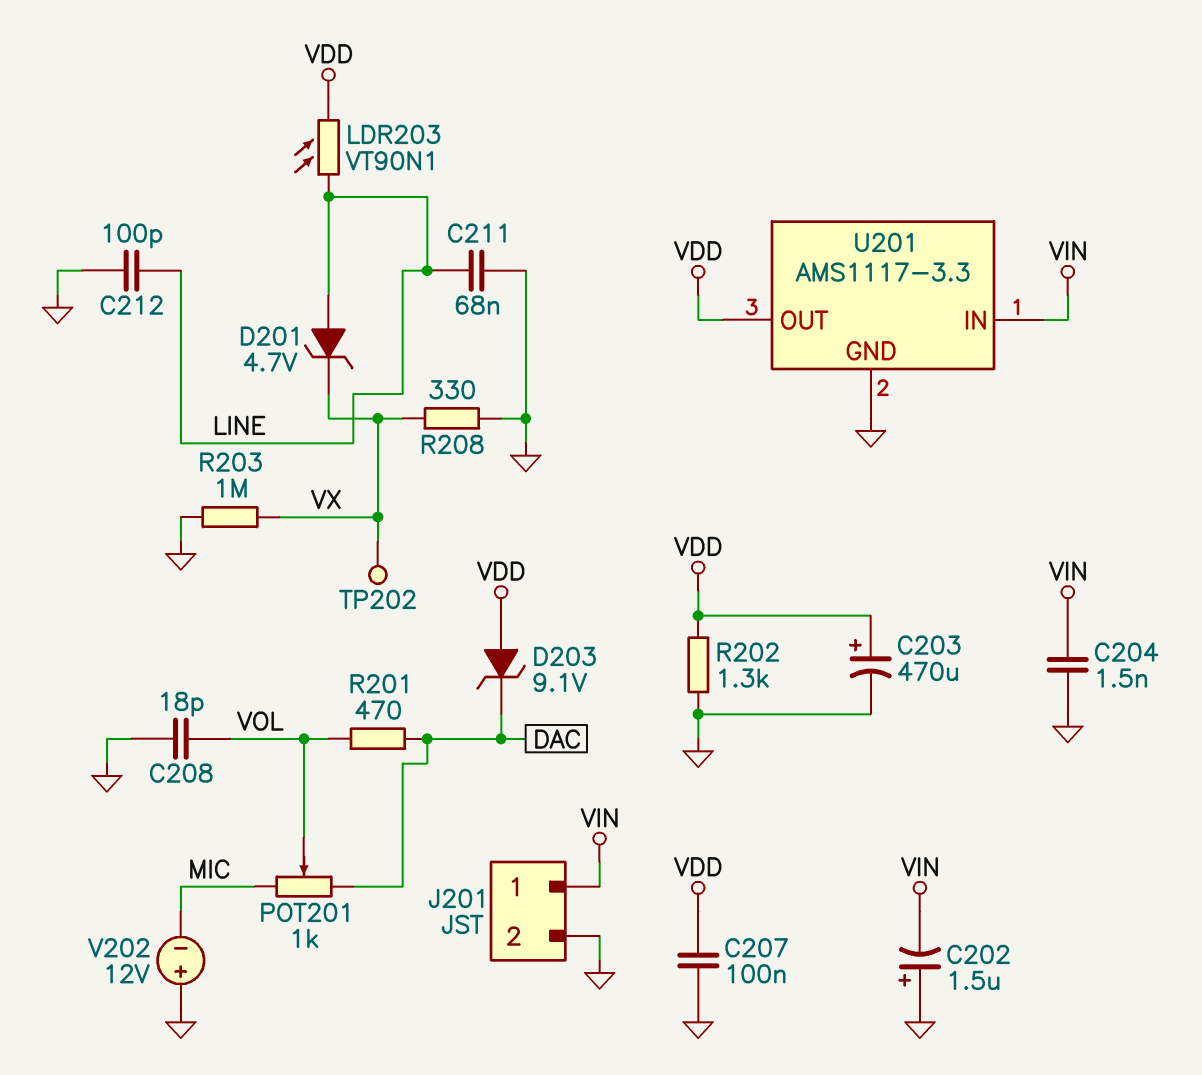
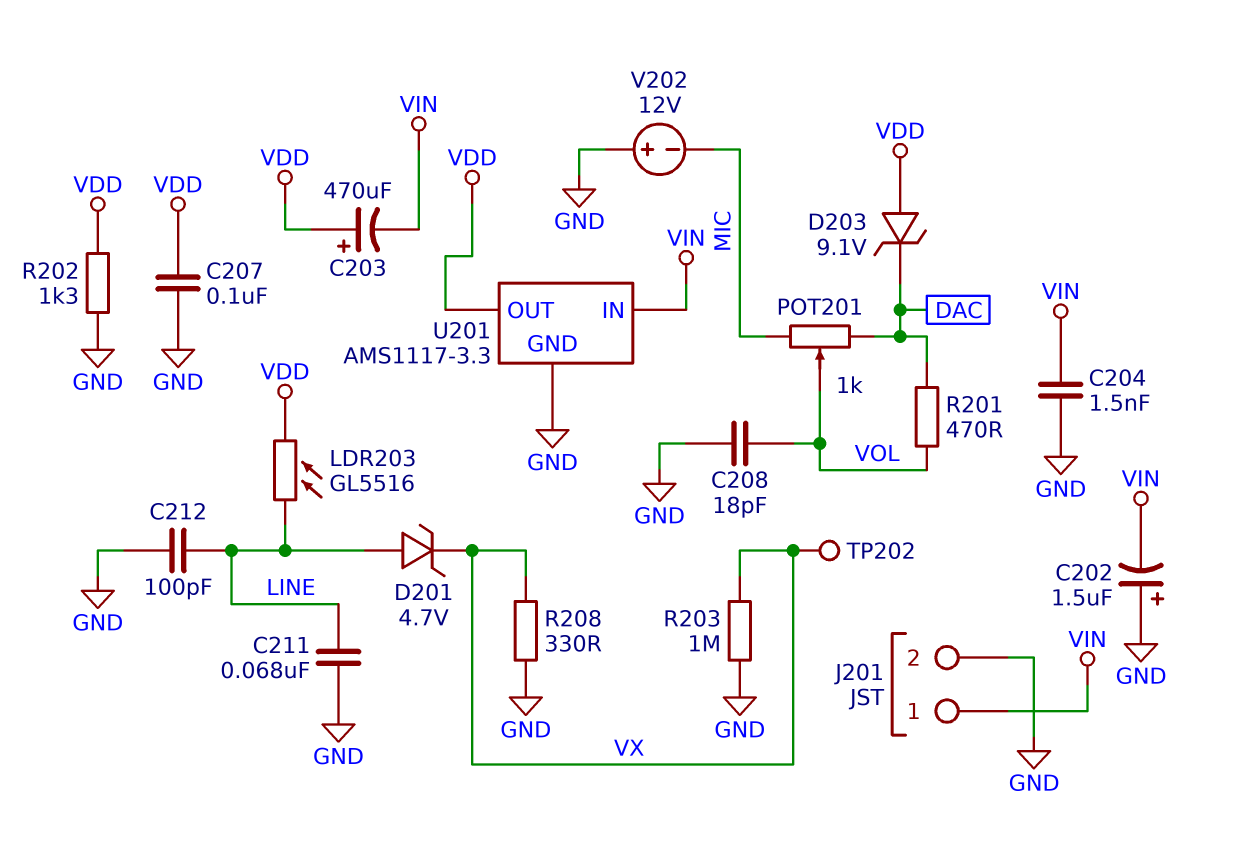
C203: 470uF (plus VDD, minus GND) -> 470uF (plus VDD, minus VIN)
LDR203: VT90N1 (LINE, VDD) -> GL5516 (LINE, VDD)

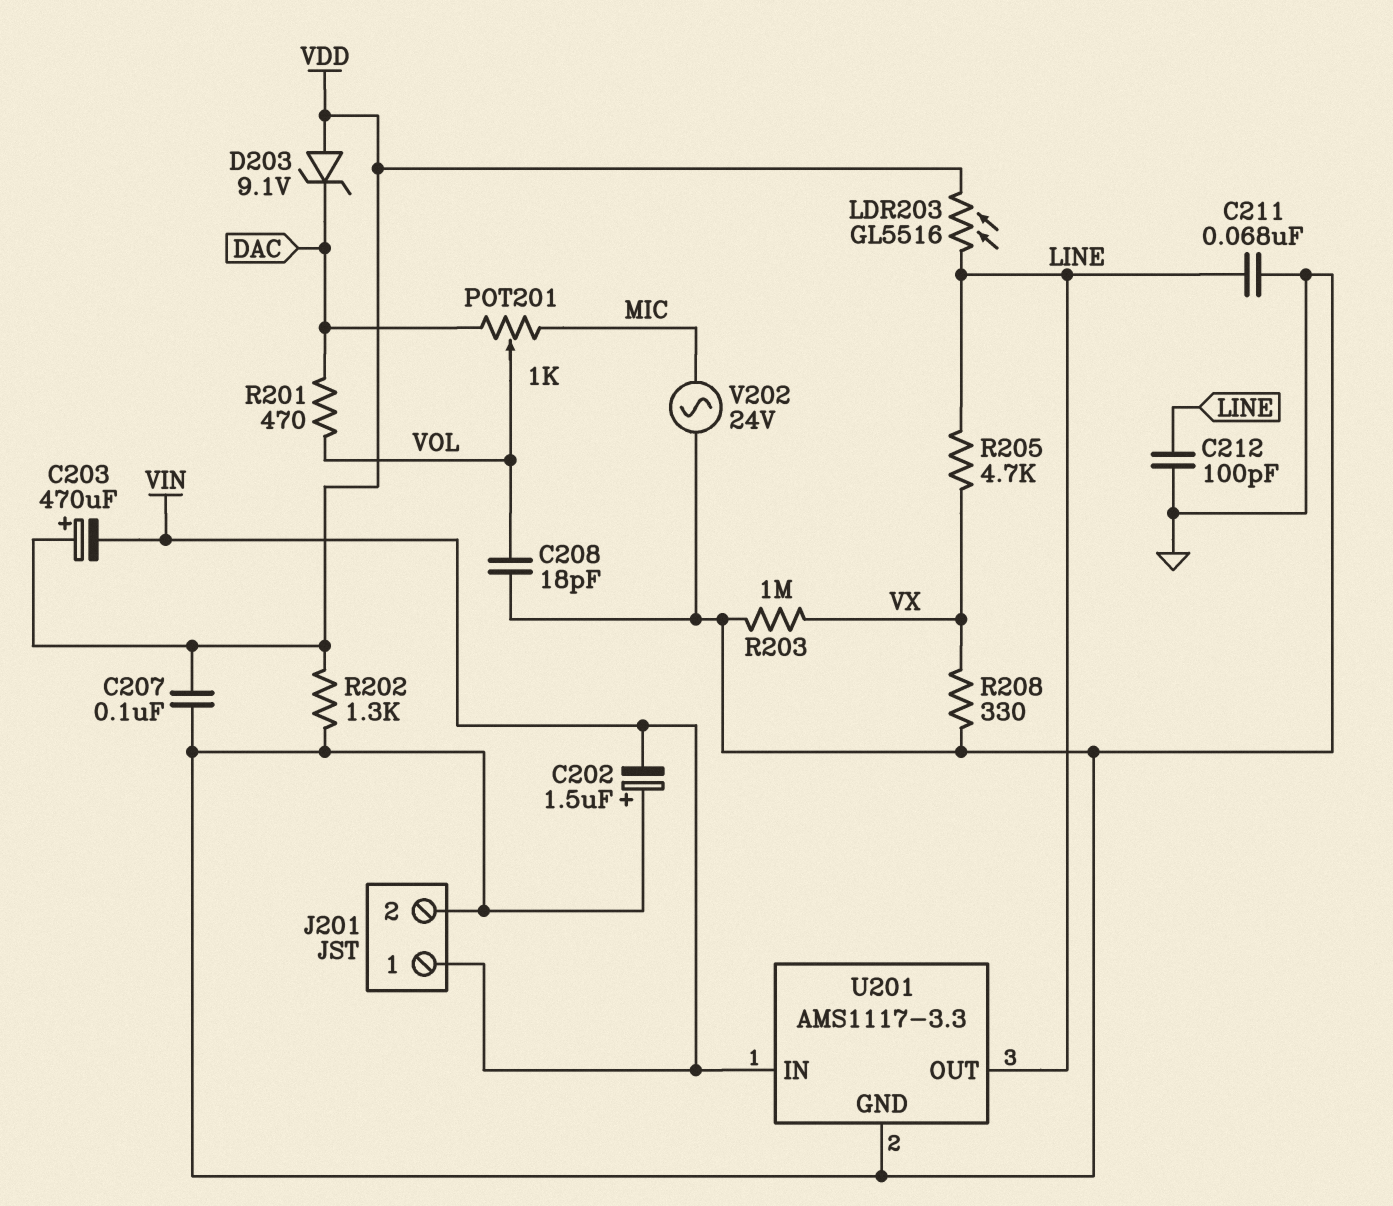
C204: 1.5nF (GND, VIN) -> none
D201: zener 4.7V (A LINE, K VX) -> none
R205: none -> 4.7k (LINE, VX)
TP202: test point (VX) -> none
U201 pin OUT: VDD -> LINE
V202: 12V (plus GND, minus MIC) -> AC 24V (GND, MIC)

